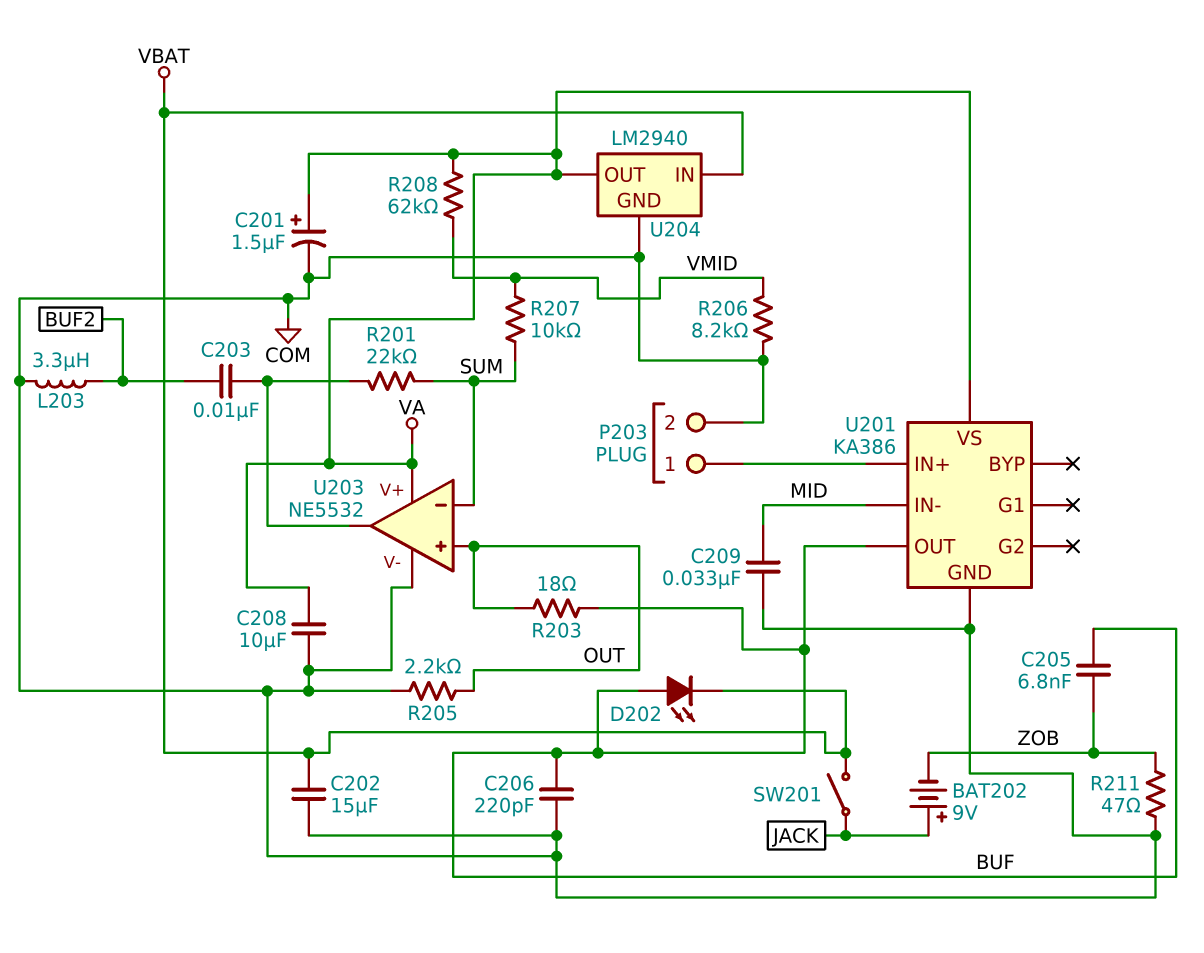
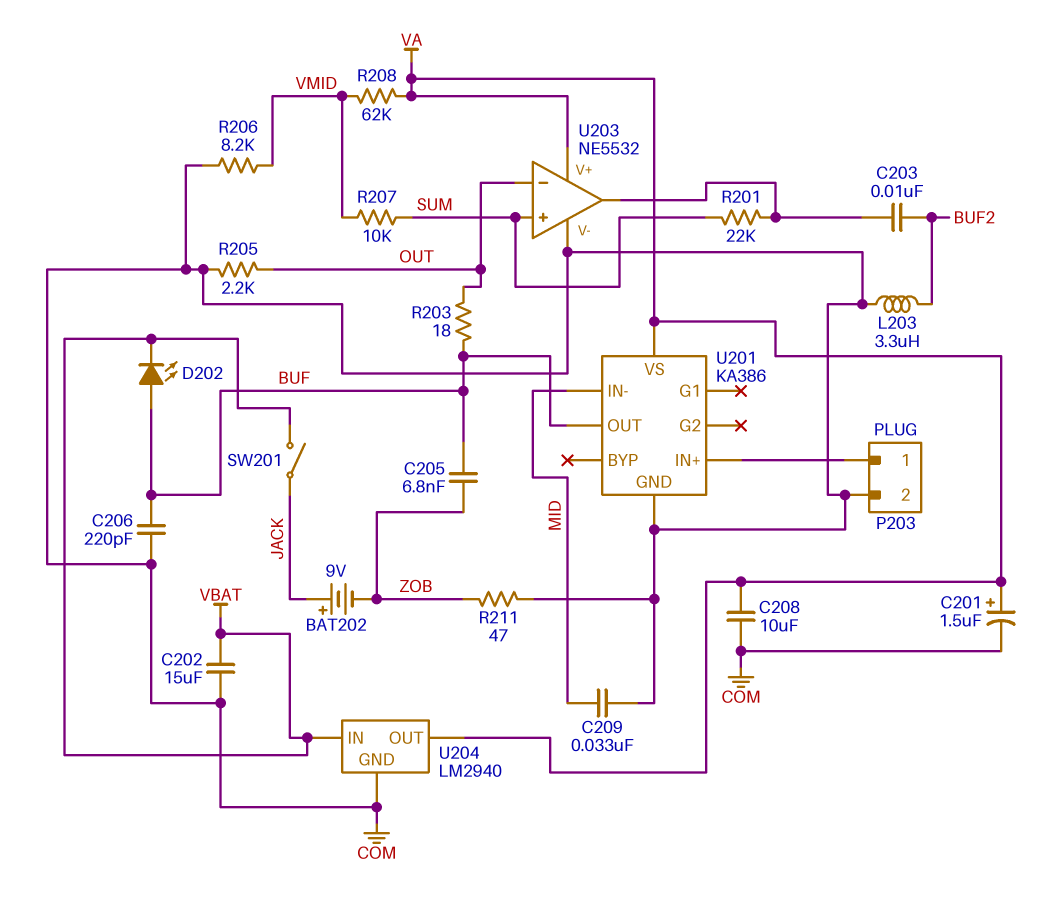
U203 pin in+: OUT -> SUM
U203 pin in-: SUM -> OUT

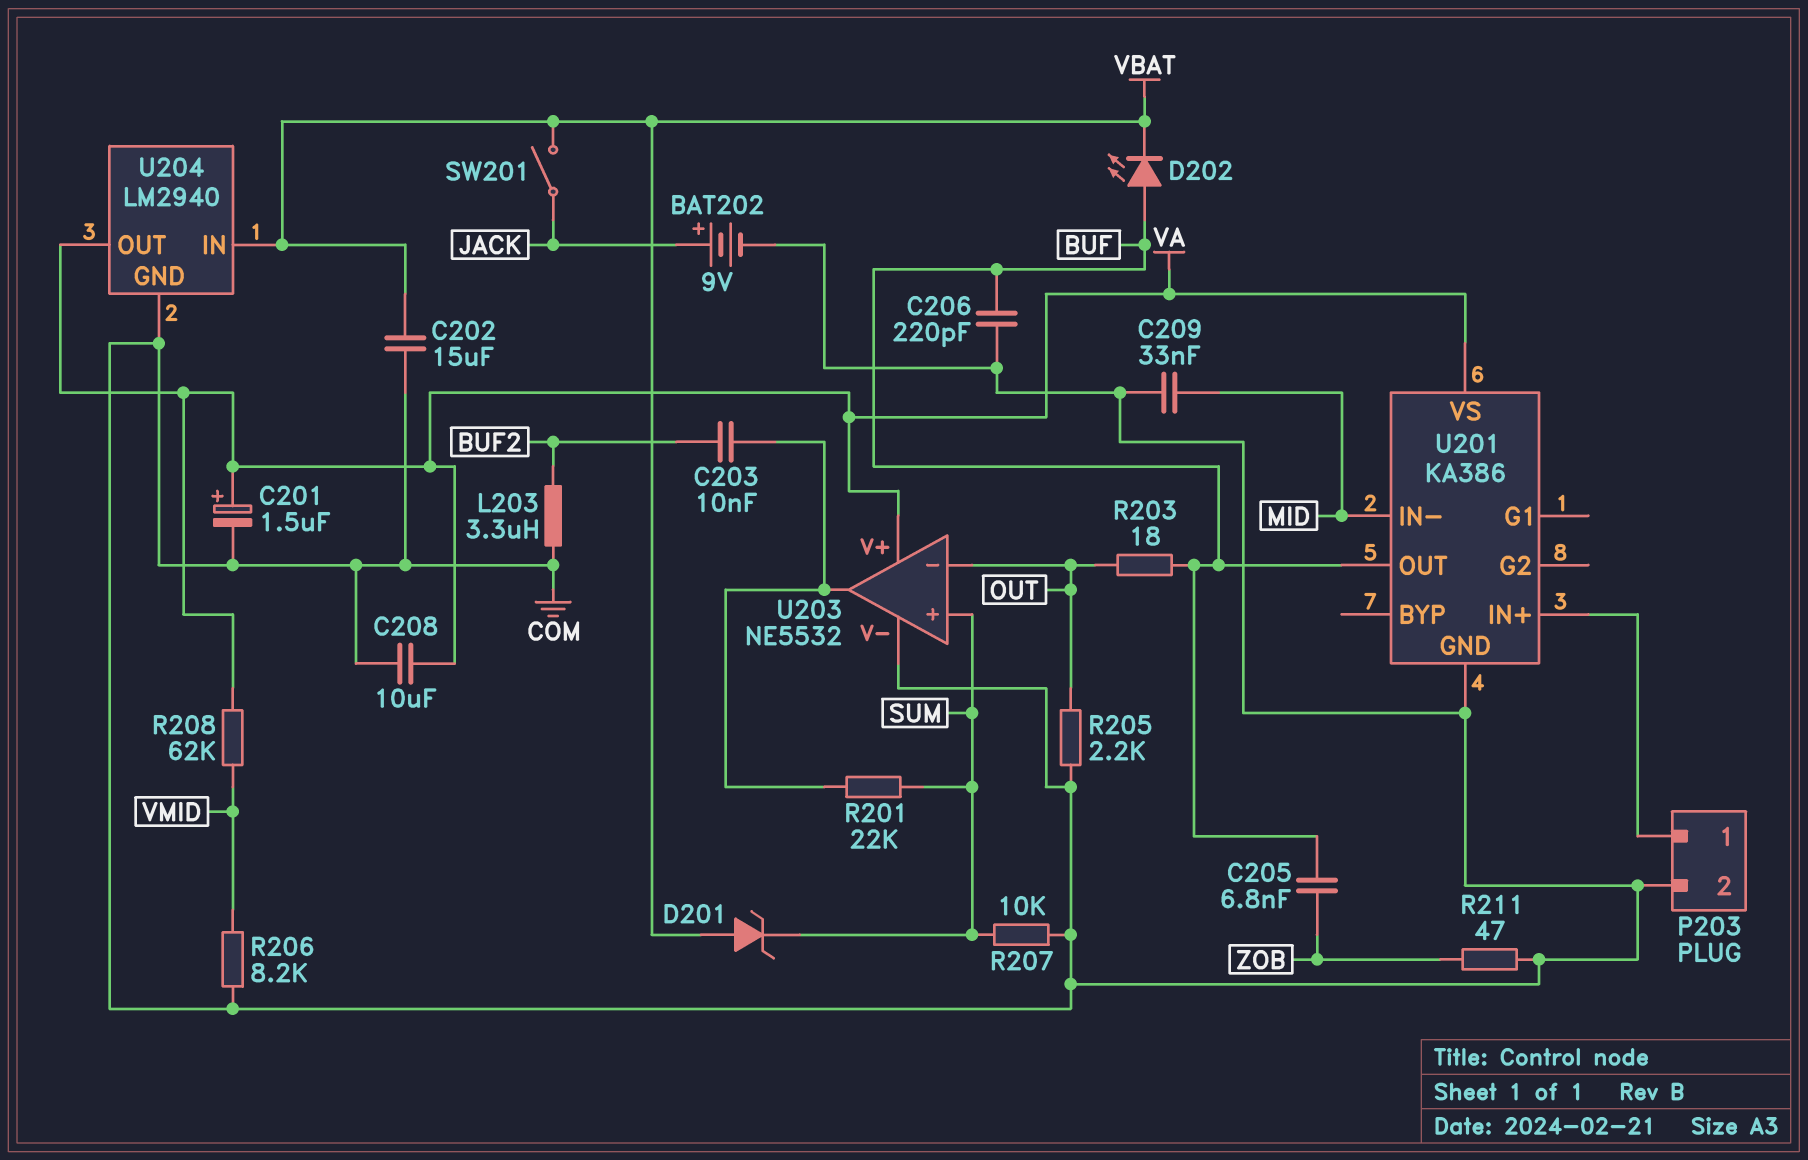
BAT202: 9V (plus JACK, minus ZOB) -> 9V (plus JACK, minus COM)
D201: none -> zener (A VBAT, K SUM)
R207: 10k (SUM, VMID) -> 10k (COM, SUM)

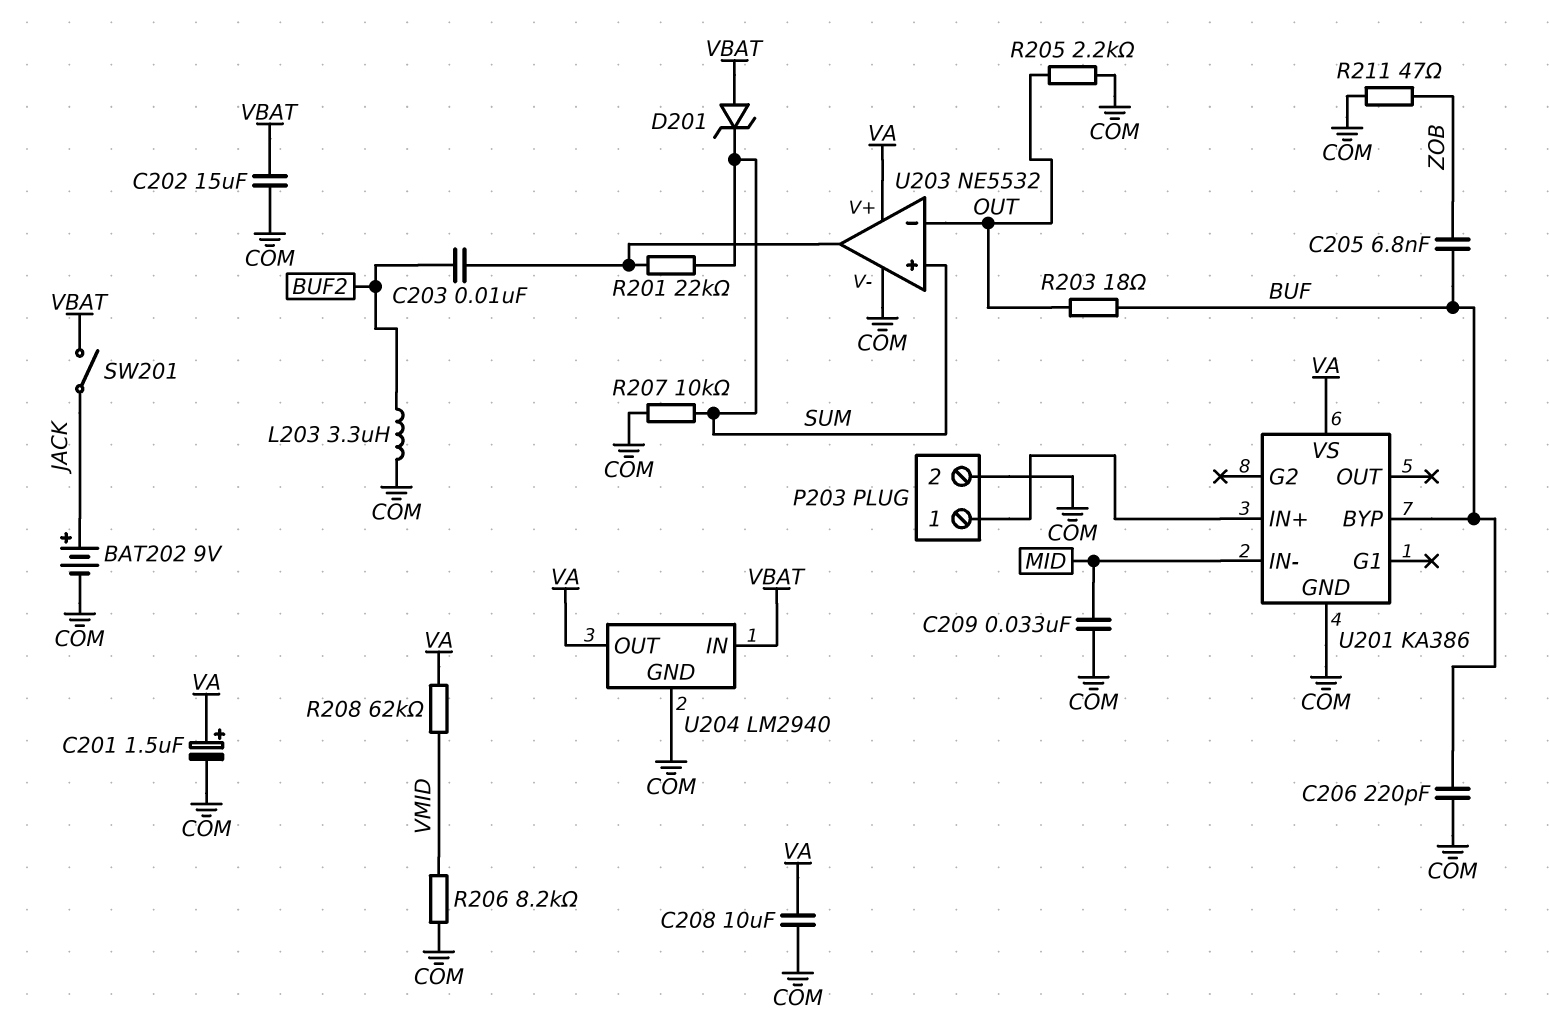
D202: LED (A BUF, K VBAT) -> none
U201 pin BYP: none -> BUF
U201 pin OUT: BUF -> none

